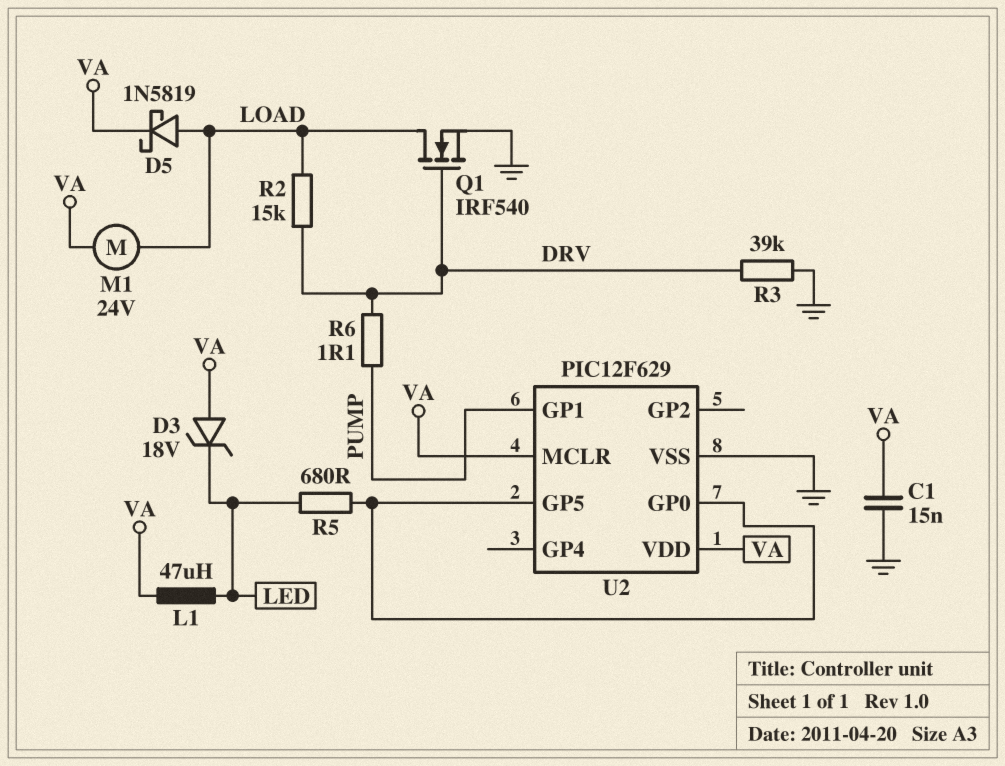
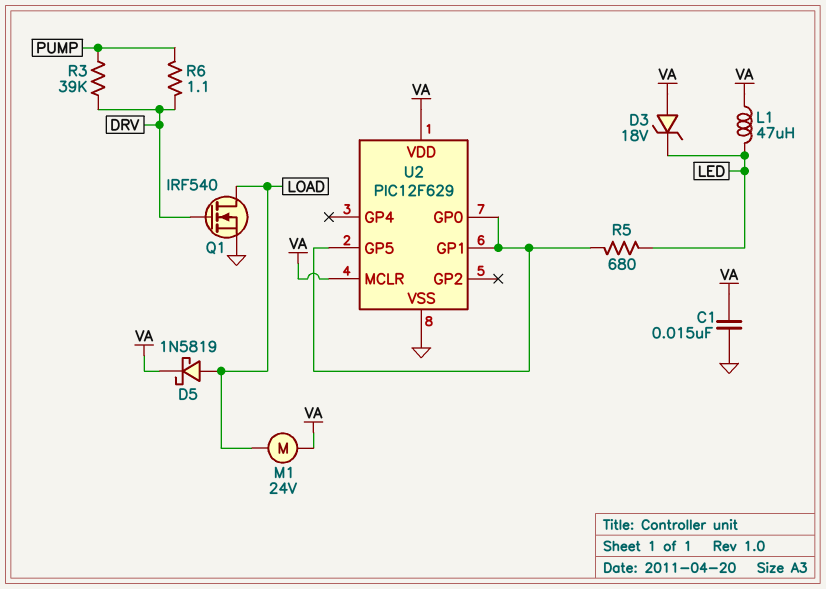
R2: 15k (DRV, LOAD) -> none
R3: 39k (DRV, GND) -> 39k (DRV, PUMP)
U2 pin GP1: PUMP -> U2/GP0

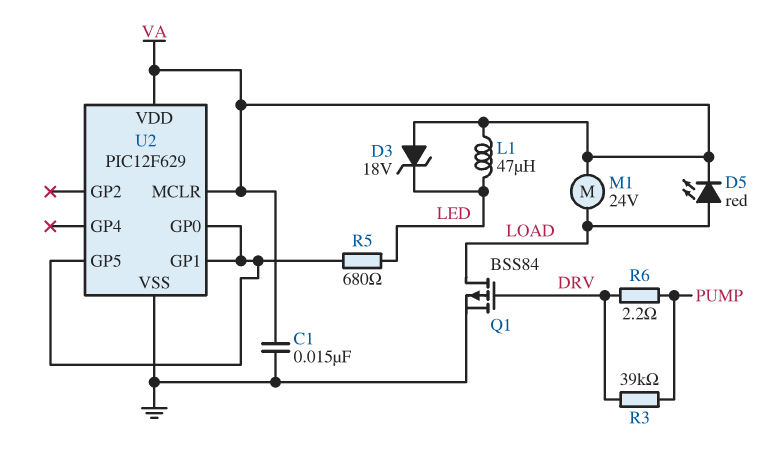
D5: schottky 1N5819 (A LOAD, K VA) -> LED red (A LOAD, K VA)
Q1: NMOS IRF540 (G DRV, D LOAD, S GND) -> PMOS BSS84 (G DRV, D LOAD, S GND)
R6: 1.1 (DRV, PUMP) -> 2.2 (DRV, PUMP)

